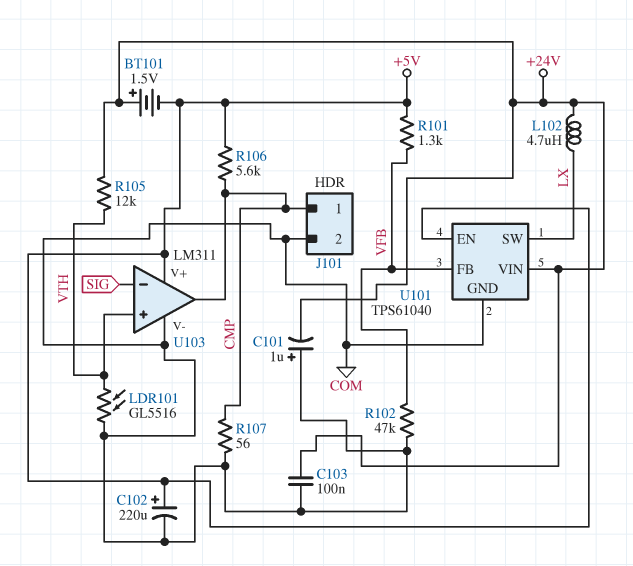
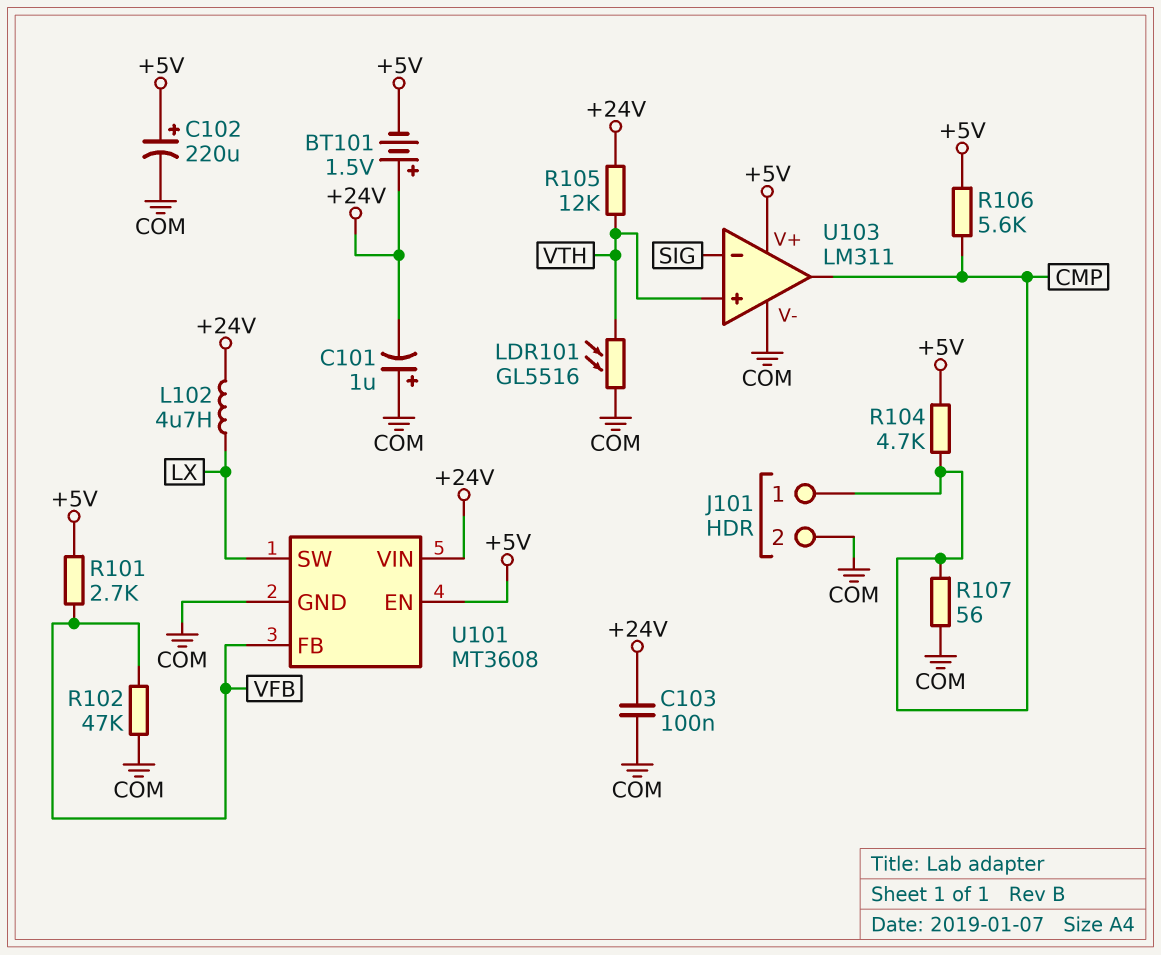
R101: 1.3k (+5V, VFB) -> 2.7k (+5V, VFB)
R104: none -> 4.7k (+5V, CMP)
U101: TPS61040 -> MT3608

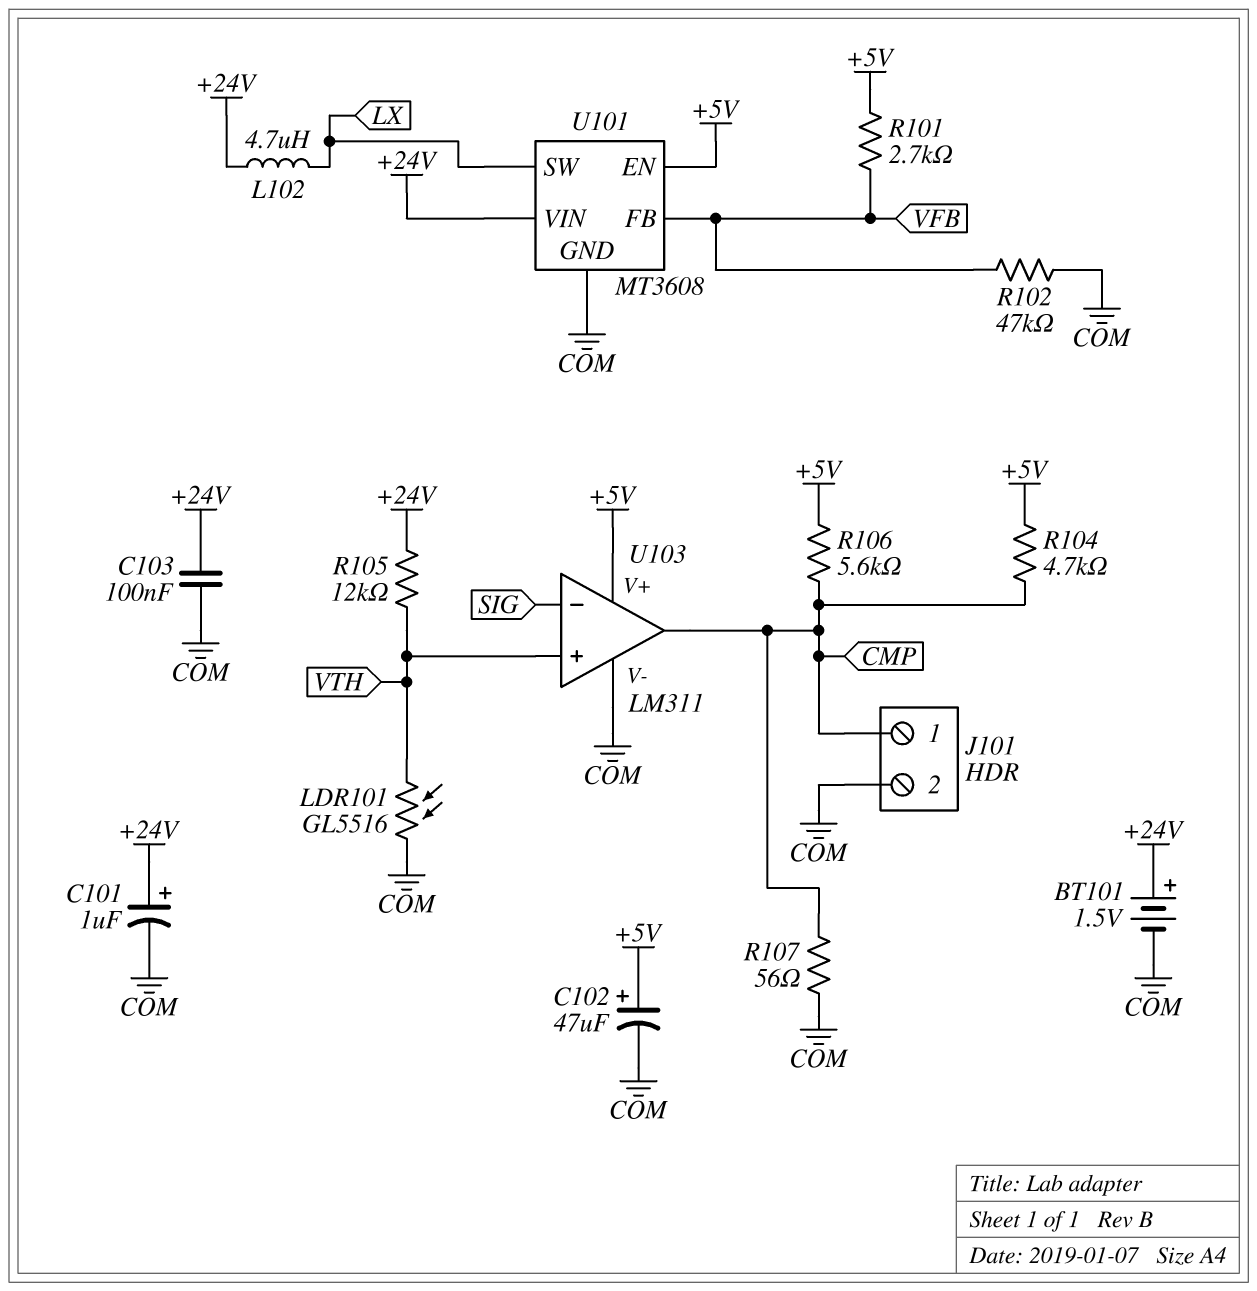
BT101: 1.5V (plus +24V, minus +5V) -> 1.5V (plus +24V, minus COM)
C101: 1uF (plus COM, minus +24V) -> 1uF (plus +24V, minus COM)
C102: 220uF (plus +5V, minus COM) -> 47uF (plus +5V, minus COM)

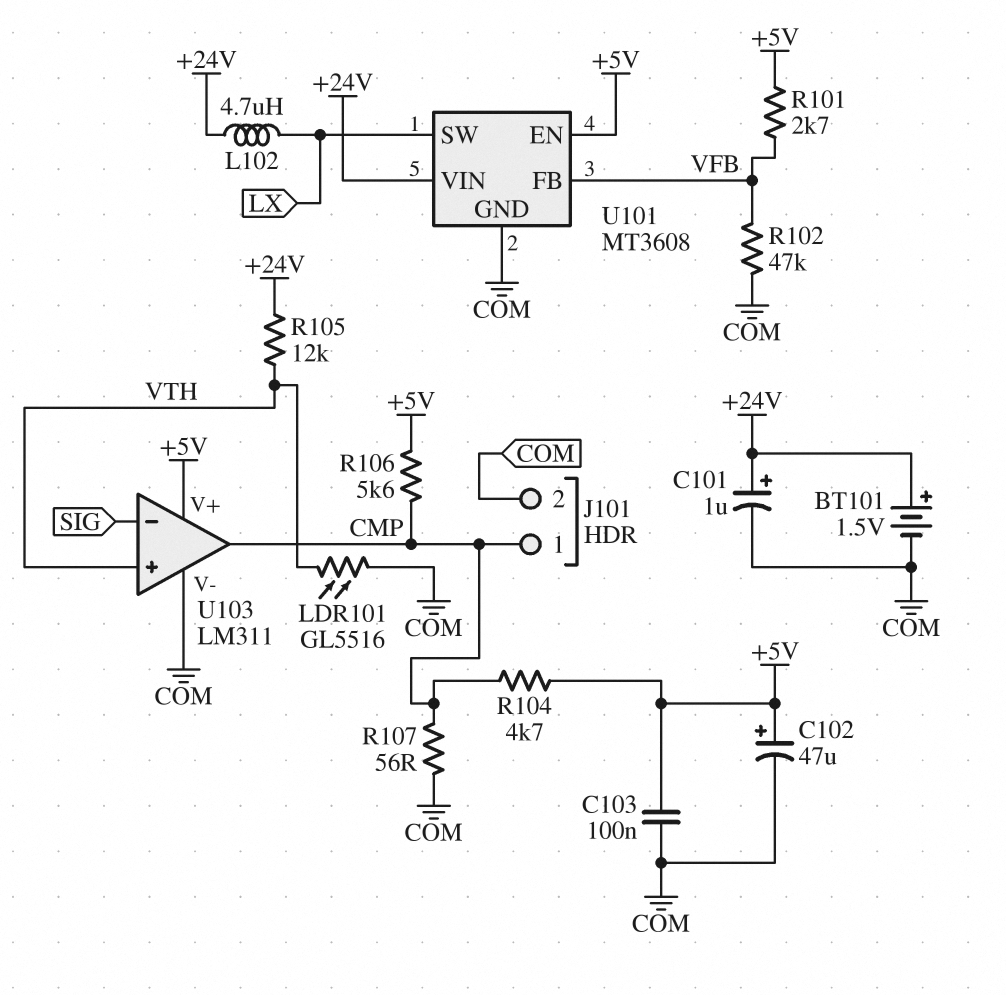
C103: 100nF (+24V, COM) -> 100nF (+5V, COM)

